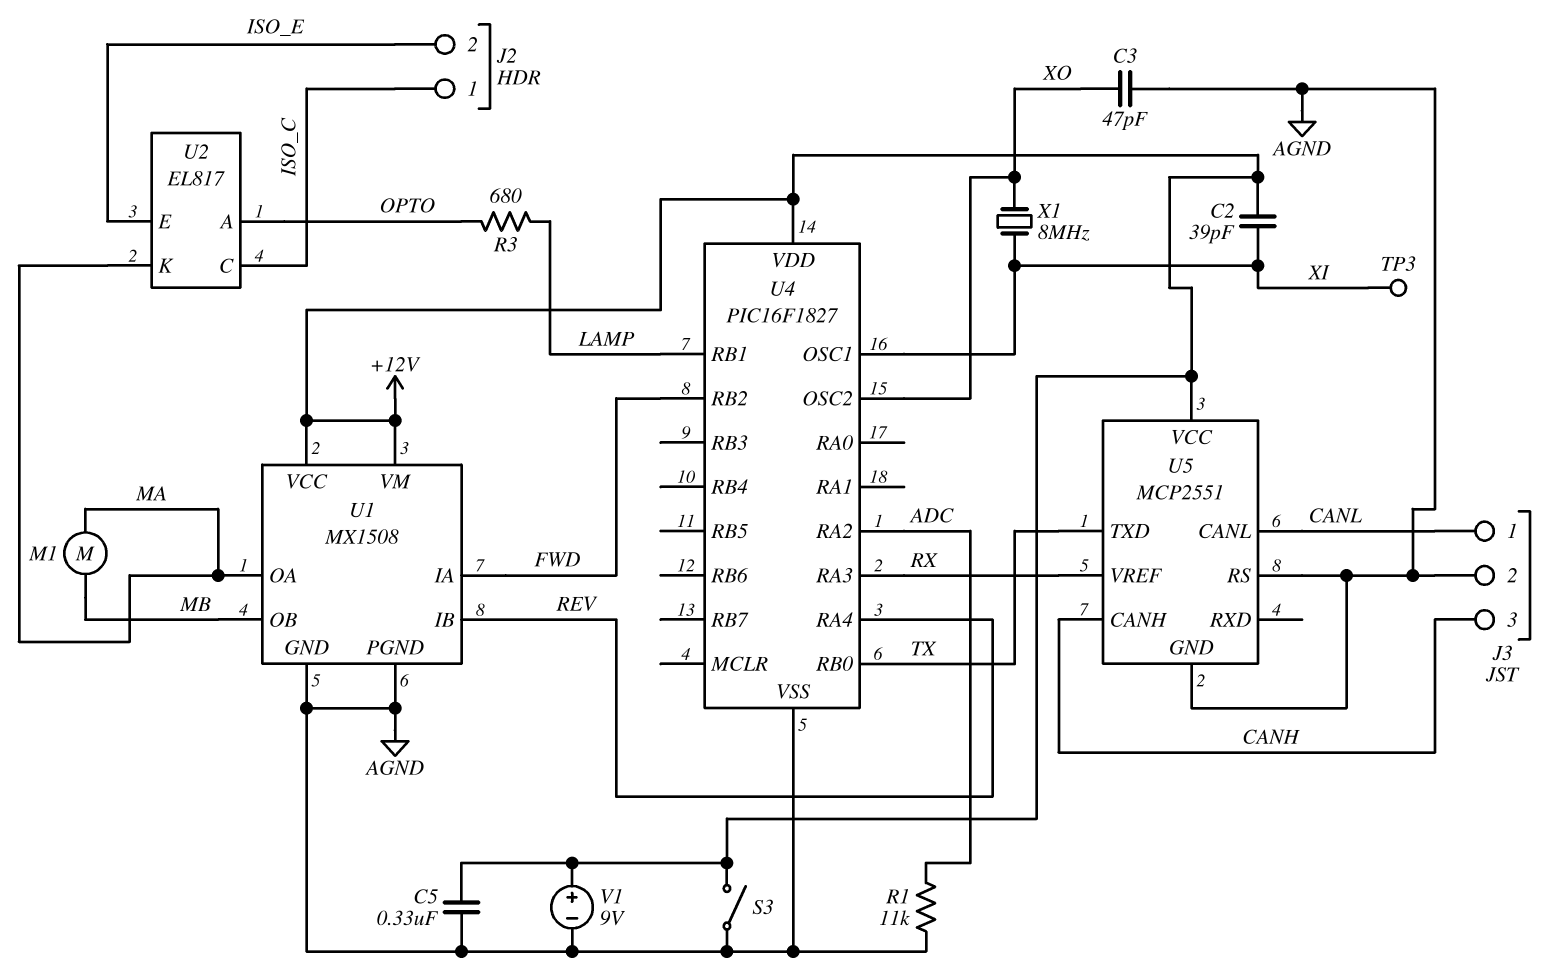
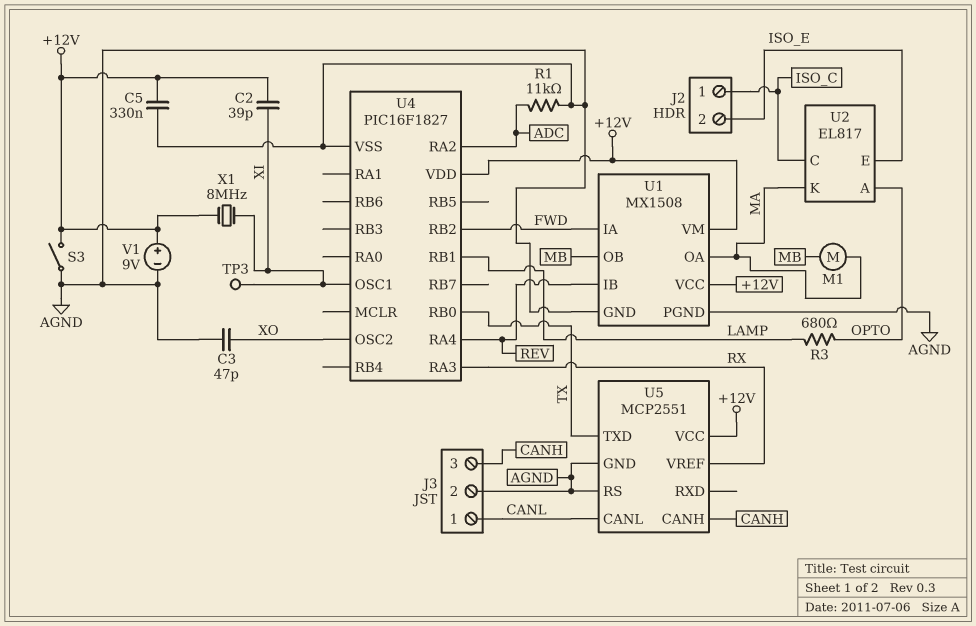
X1: 8MHz (XI, XO) -> 8MHz (+12V, XI)

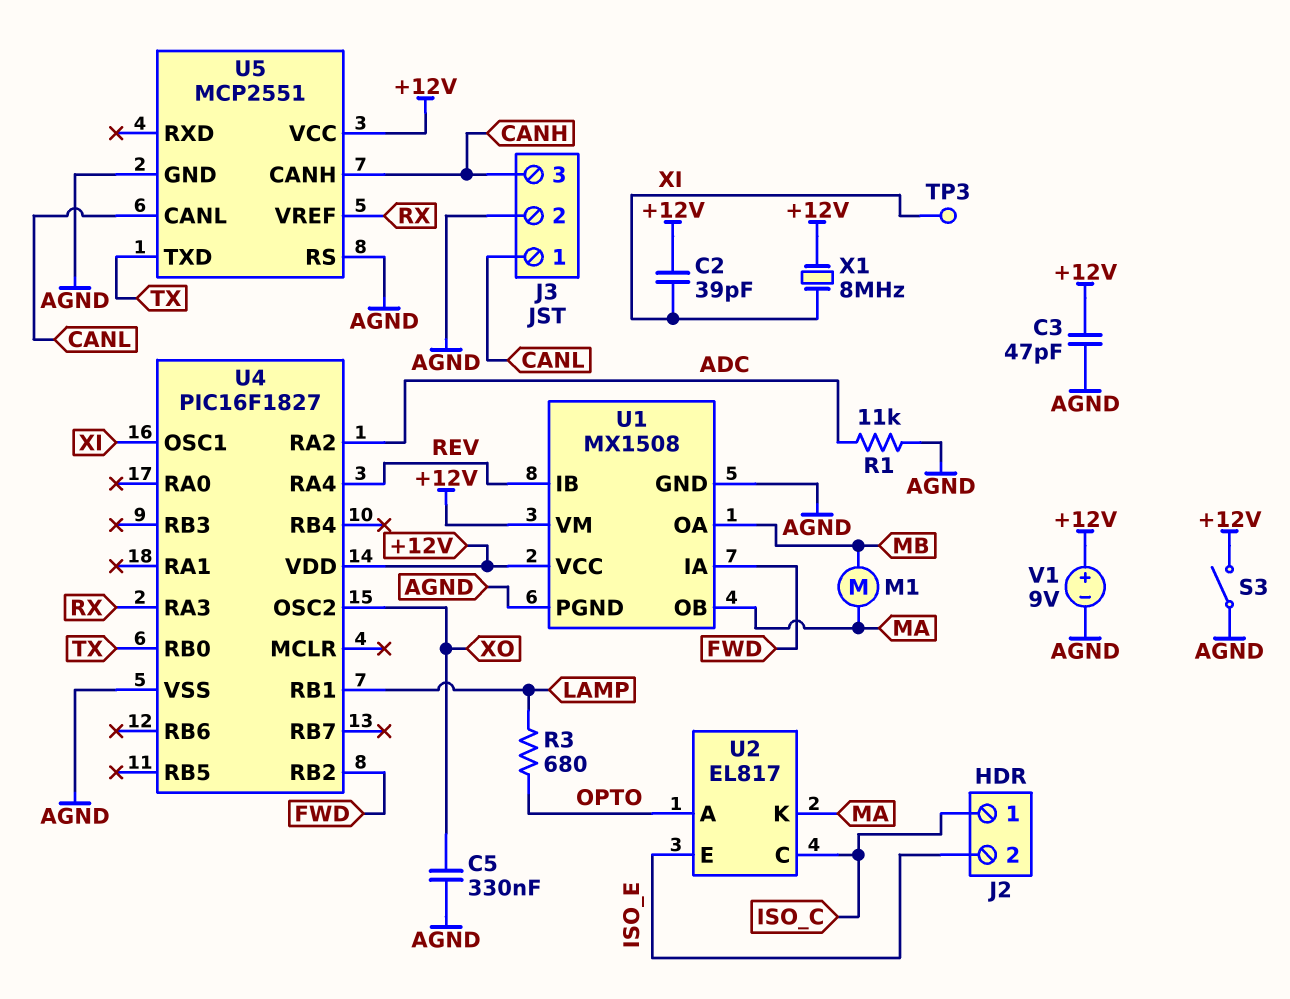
C3: 47pF (AGND, XO) -> 47pF (+12V, AGND)
C5: 330nF (+12V, AGND) -> 330nF (AGND, XO)
U1 pin OA: MA -> MB
U1 pin OB: MB -> MA

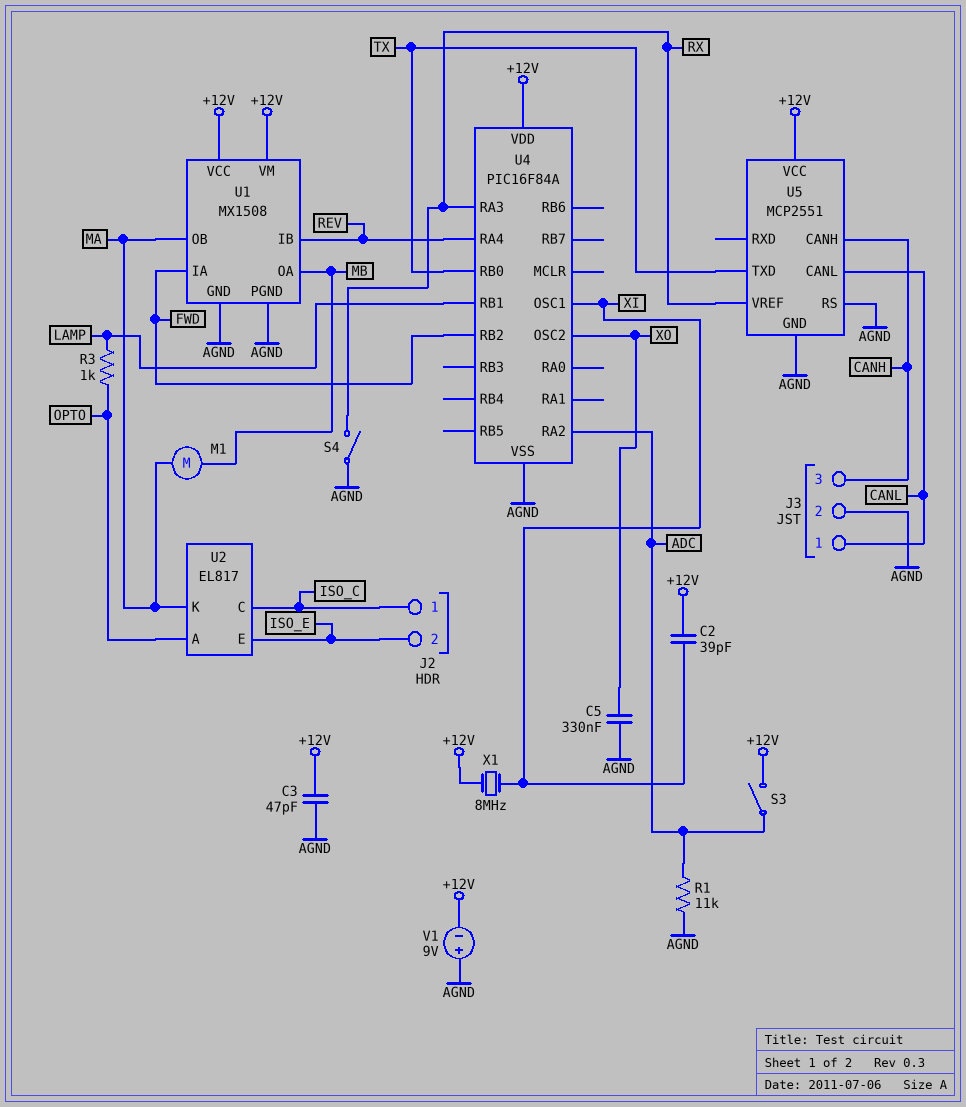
R3: 680 (LAMP, OPTO) -> 1k (LAMP, OPTO)
S3: switch (+12V, AGND) -> switch (+12V, ADC)
S4: none -> switch (AGND, RX)
TP3: test point (XI) -> none
U4: PIC16F1827 -> PIC16F84A
V1: 9V (plus +12V, minus AGND) -> 9V (plus AGND, minus +12V)

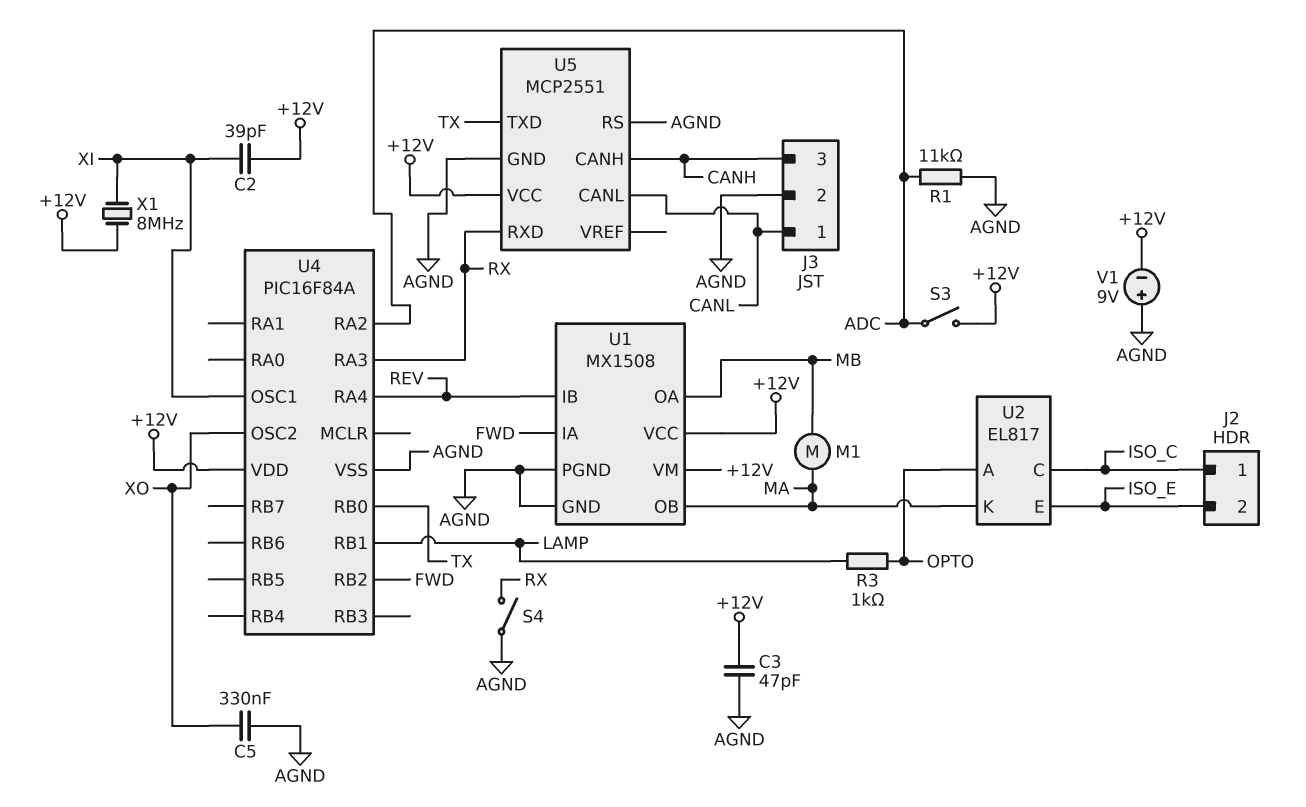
U5 pin RXD: none -> RX
U5 pin VREF: RX -> none

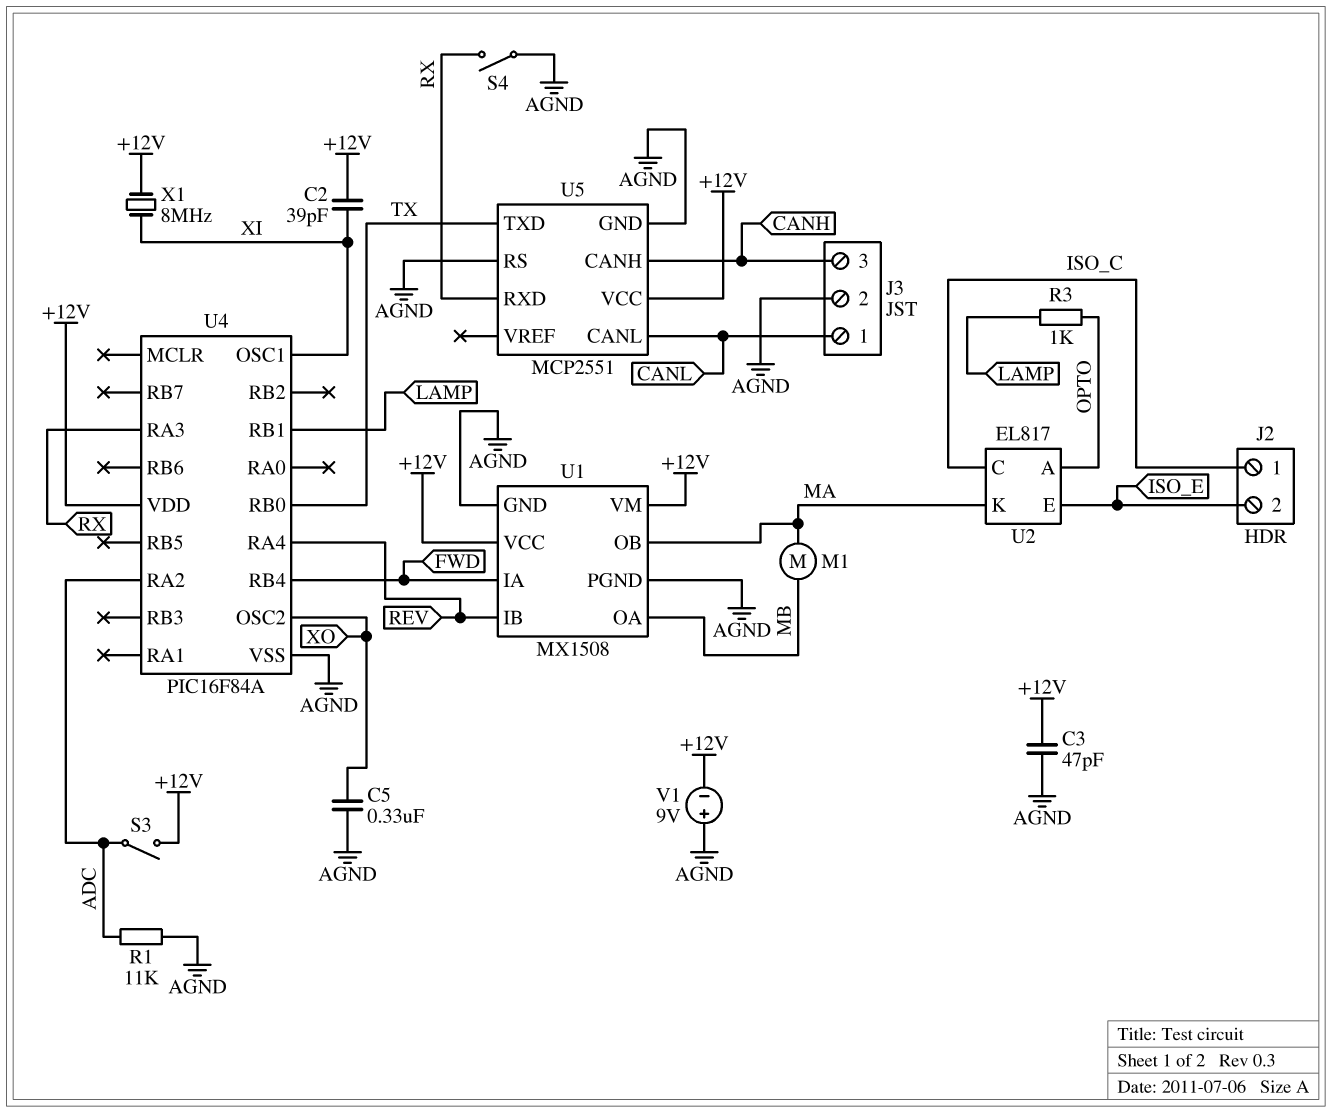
U4 pin RB2: FWD -> none
U4 pin RB4: none -> FWD

